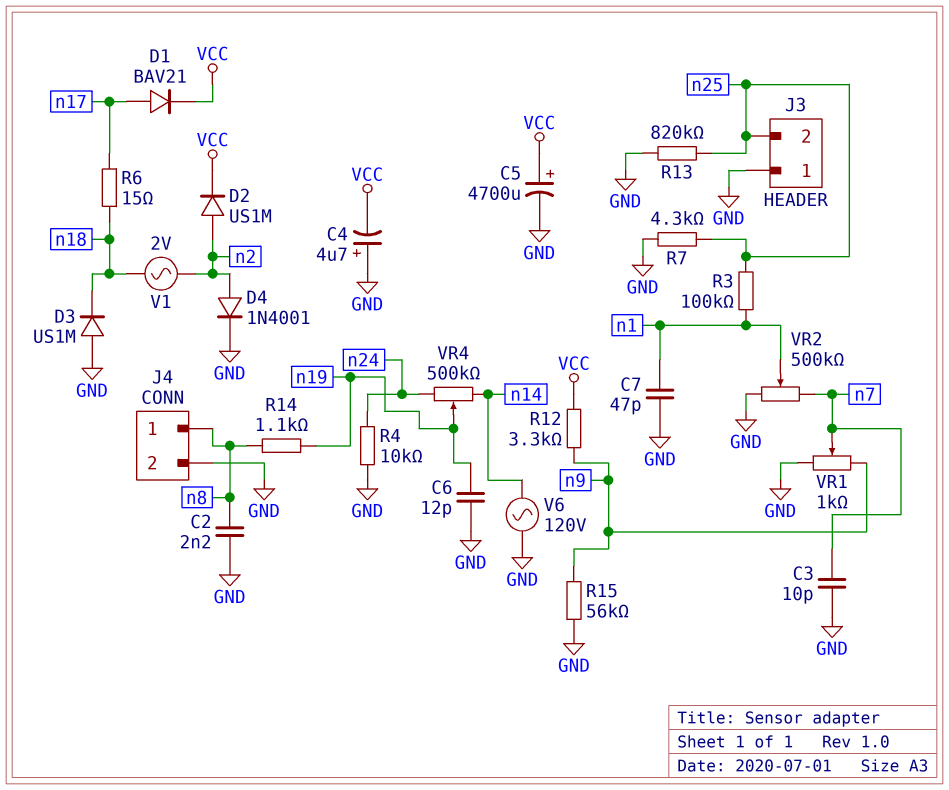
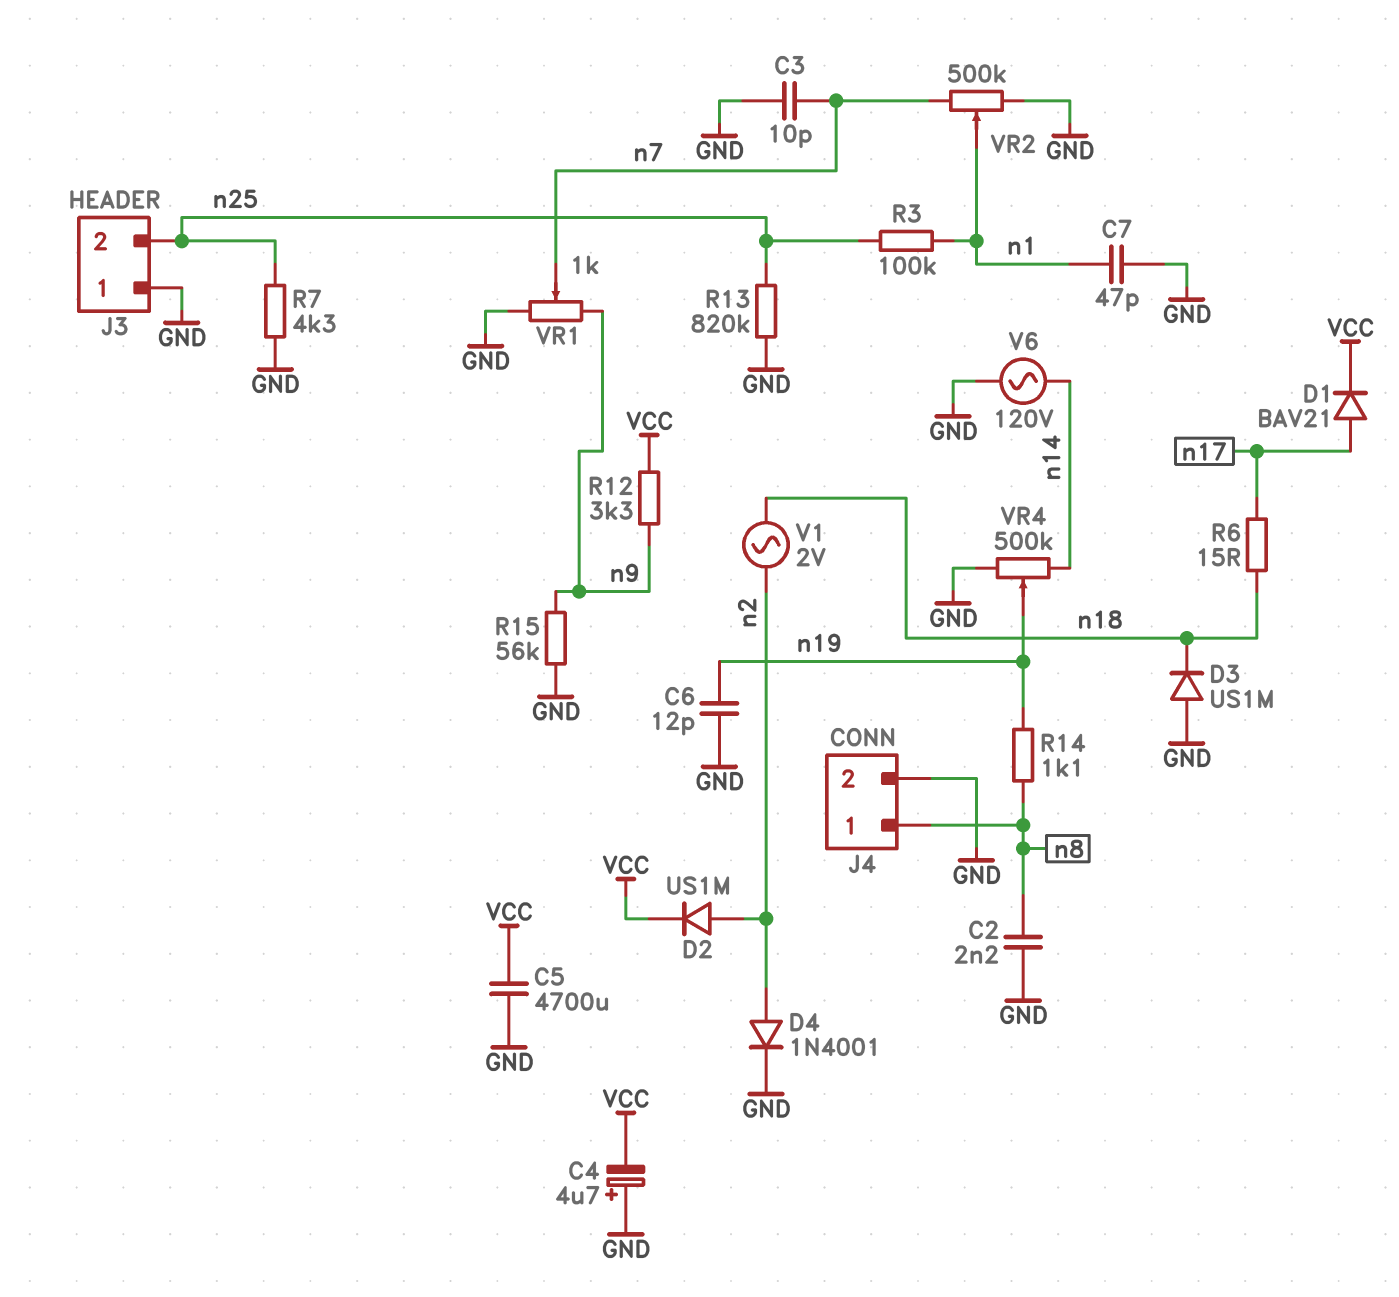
C5: 4700uF (plus VCC, minus GND) -> 4700uF (GND, VCC)
R4: 10k (GND, n24) -> none
VR4: 500k (n14, n24, wiper n19) -> 500k (GND, n14, wiper n19)

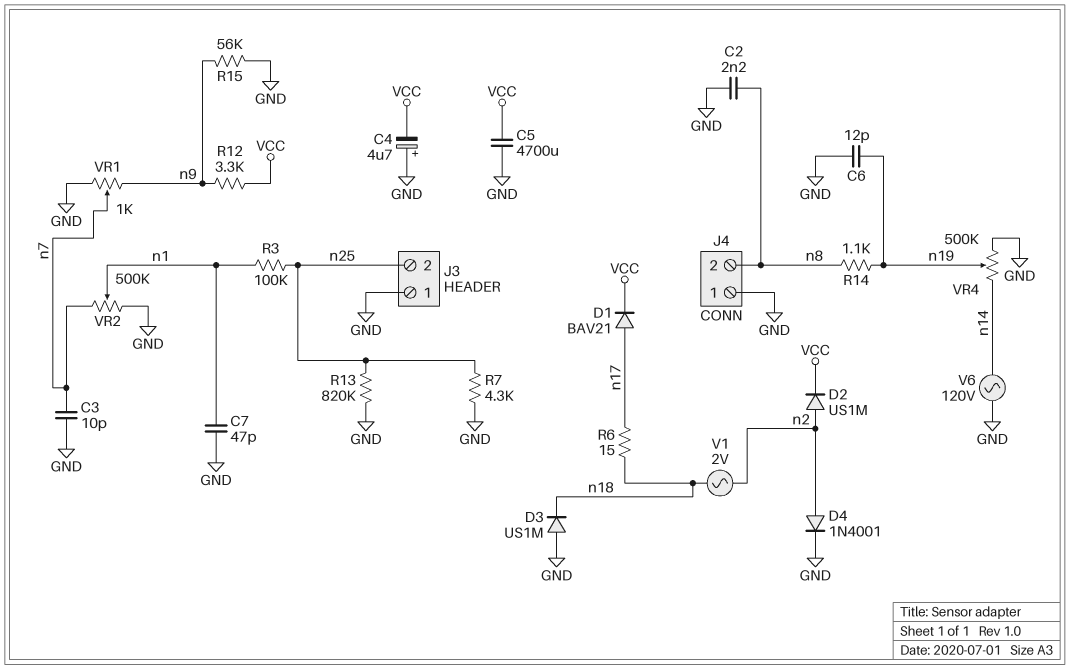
J4 pin 1: n8 -> GND
J4 pin 2: GND -> n8

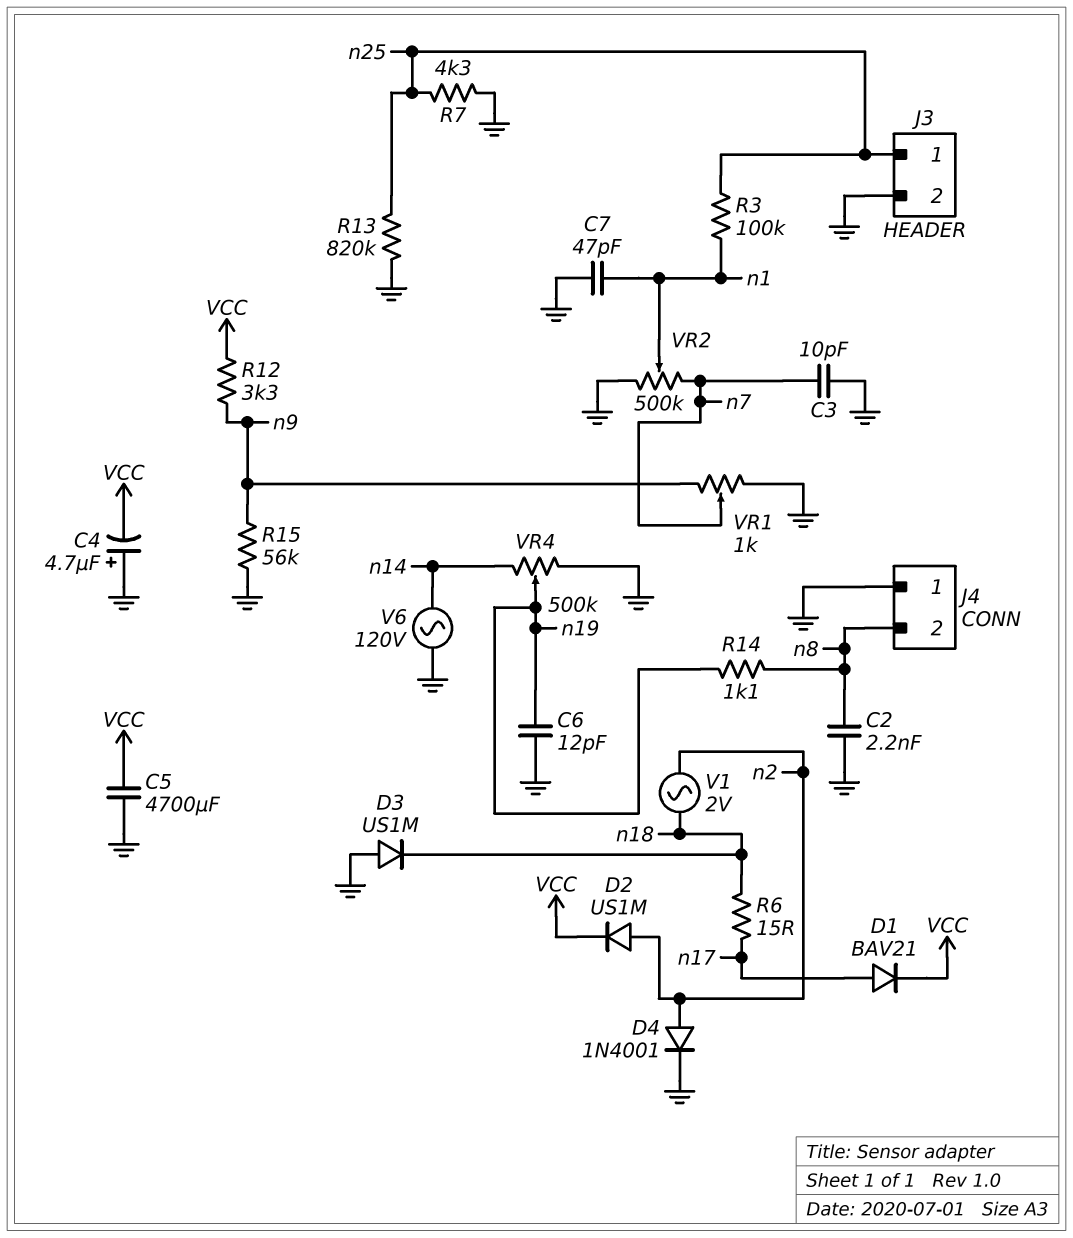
J3 pin 1: GND -> n25
J3 pin 2: n25 -> GND

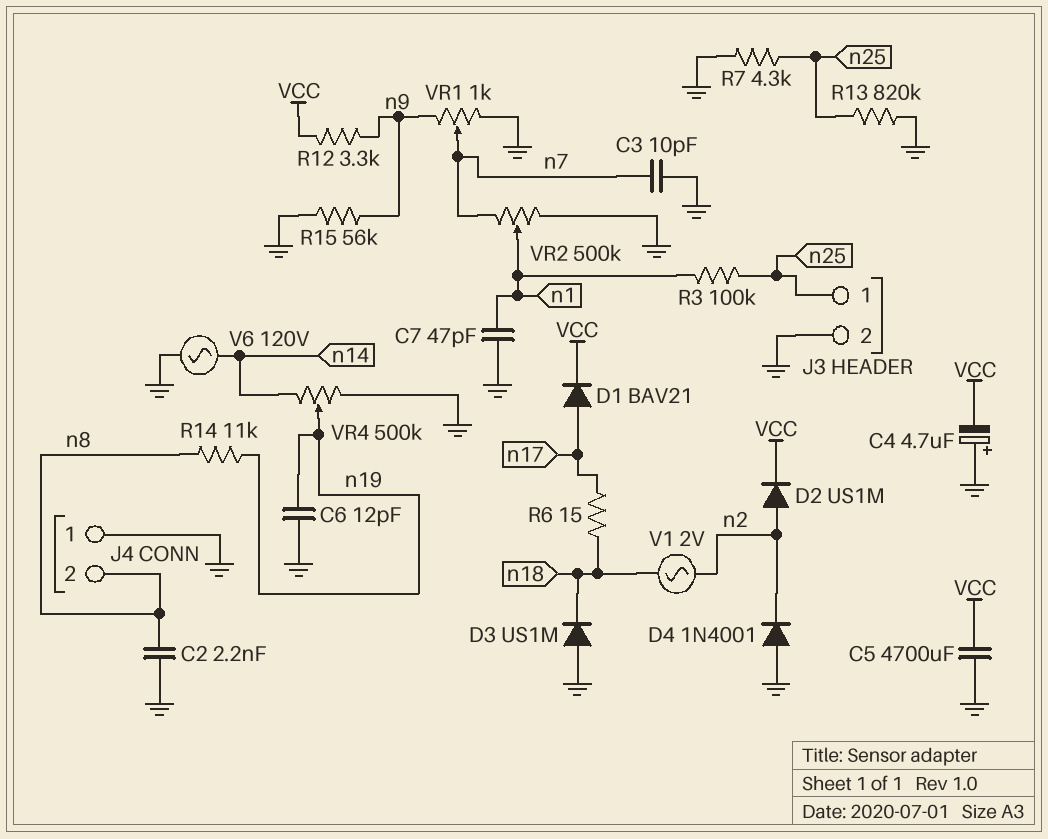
D4: diode 1N4001 (A n2, K GND) -> diode 1N4001 (A GND, K n2)
R14: 1.1k (n8, n19) -> 11k (n8, n19)

